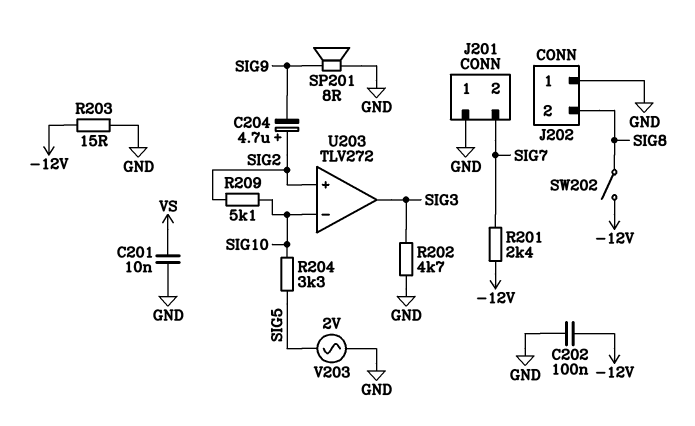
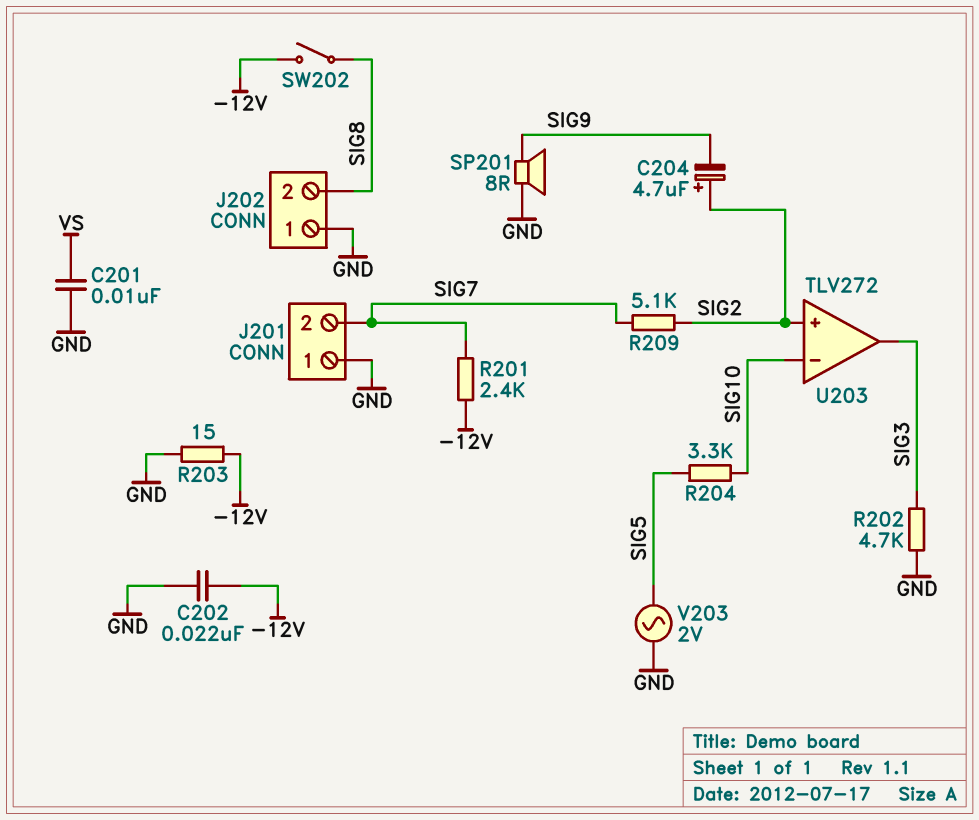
C202: 100nF (-12V, GND) -> 22nF (-12V, GND)
R209: 5.1k (SIG2, SIG10) -> 5.1k (SIG2, SIG7)

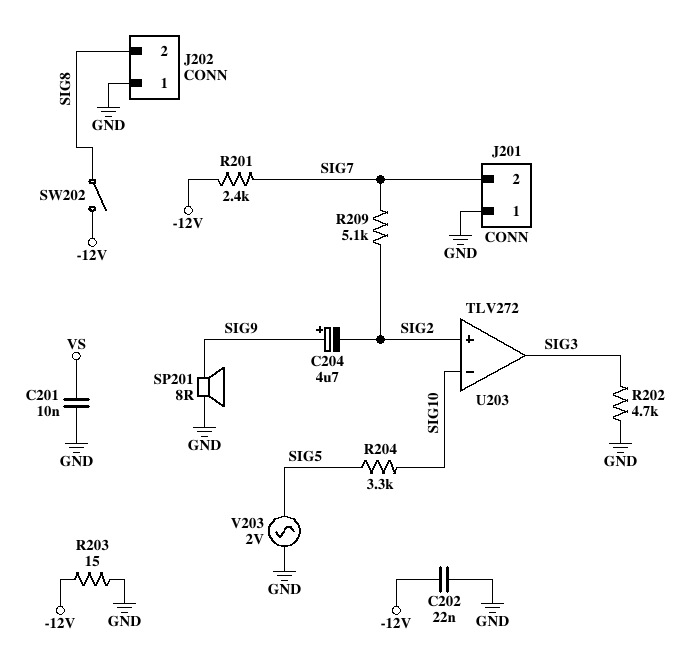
C204: 4.7uF (plus SIG2, minus SIG9) -> 4.7uF (plus SIG9, minus SIG2)

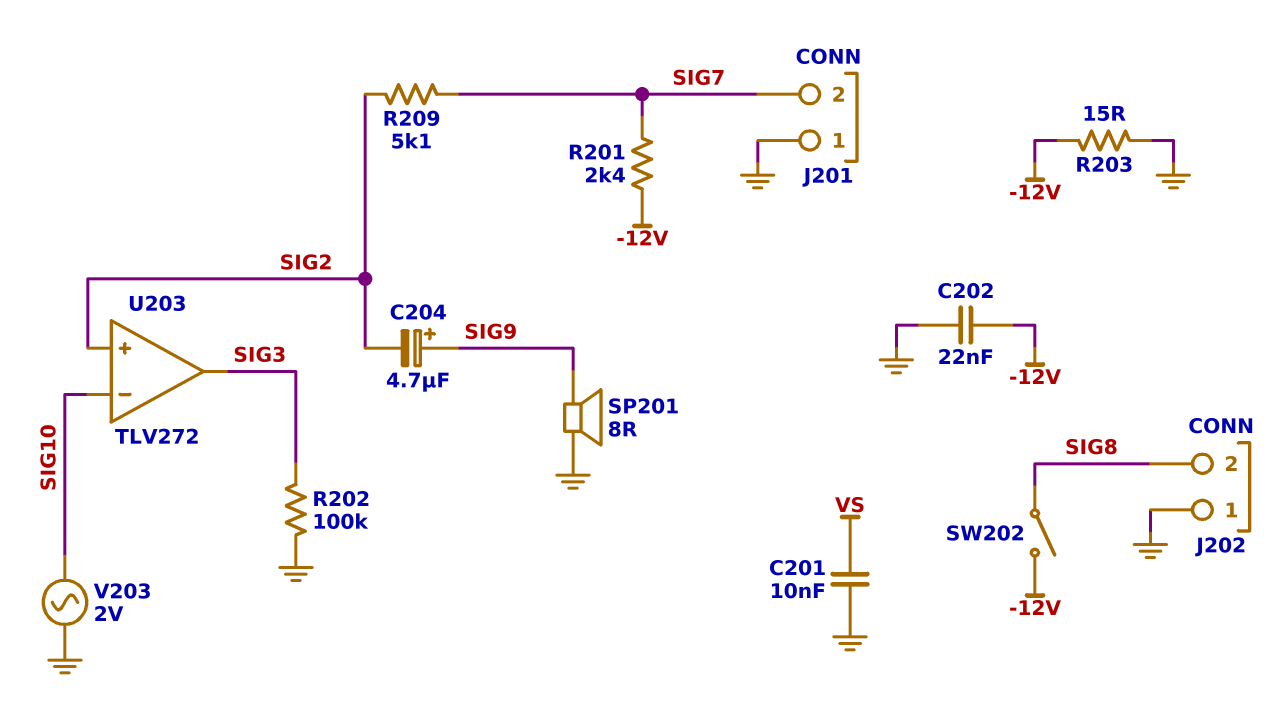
R202: 4.7k (GND, SIG3) -> 100k (GND, SIG3)
R204: 3.3k (SIG5, SIG10) -> none
V203: AC 2V (GND, SIG5) -> AC 2V (GND, SIG10)

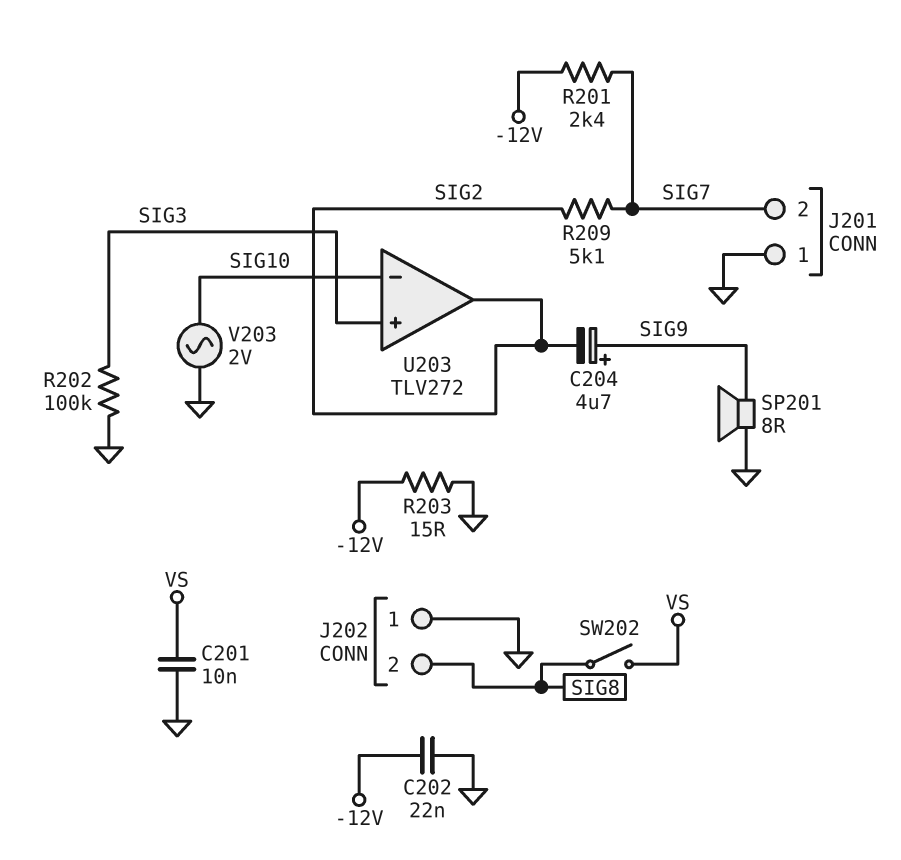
SW202: switch (-12V, SIG8) -> switch (SIG8, VS)
U203 pin in+: SIG2 -> SIG3
U203 pin out: SIG3 -> SIG2

